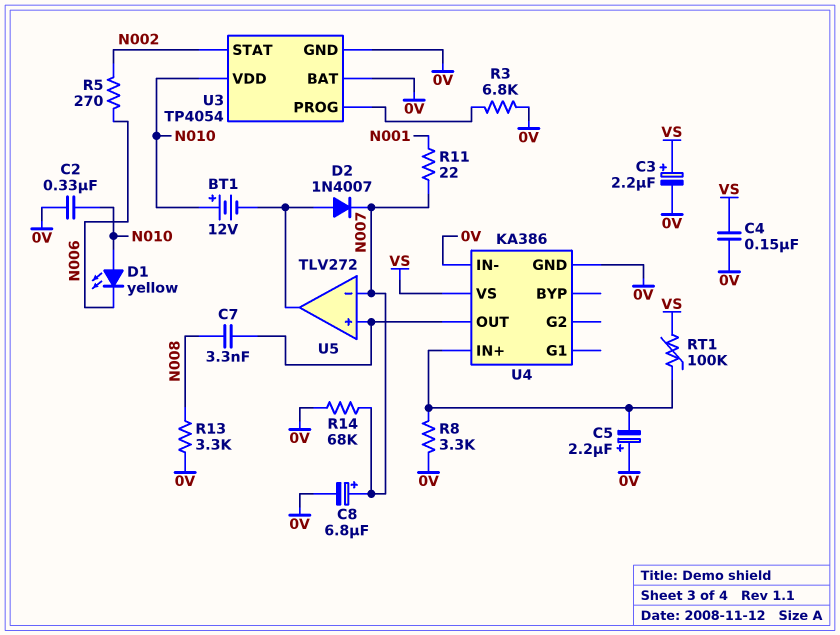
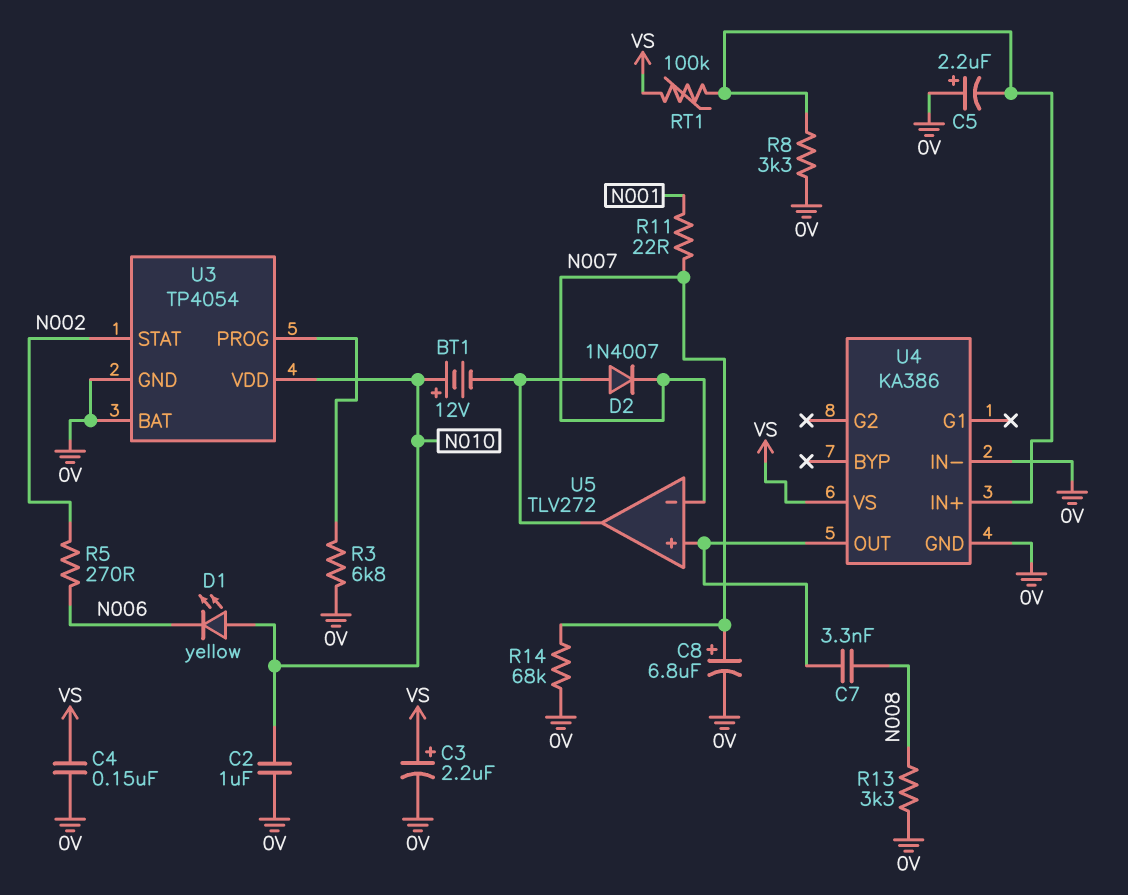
C2: 330nF (0V, N010) -> 1uF (0V, N010)

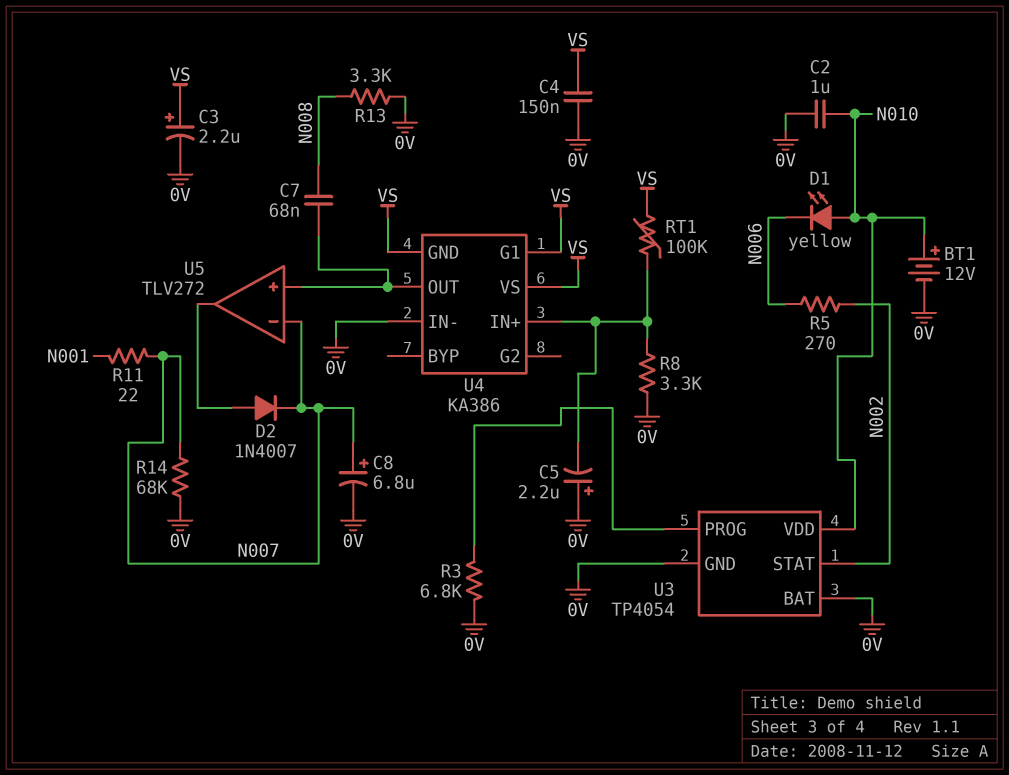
BT1: 12V (plus N010, minus U5/out) -> 12V (plus N010, minus 0V)
C7: 3.3nF (N008, U4/OUT) -> 68nF (N008, U4/OUT)
U4 pin G1: none -> VS
U4 pin GND: 0V -> VS

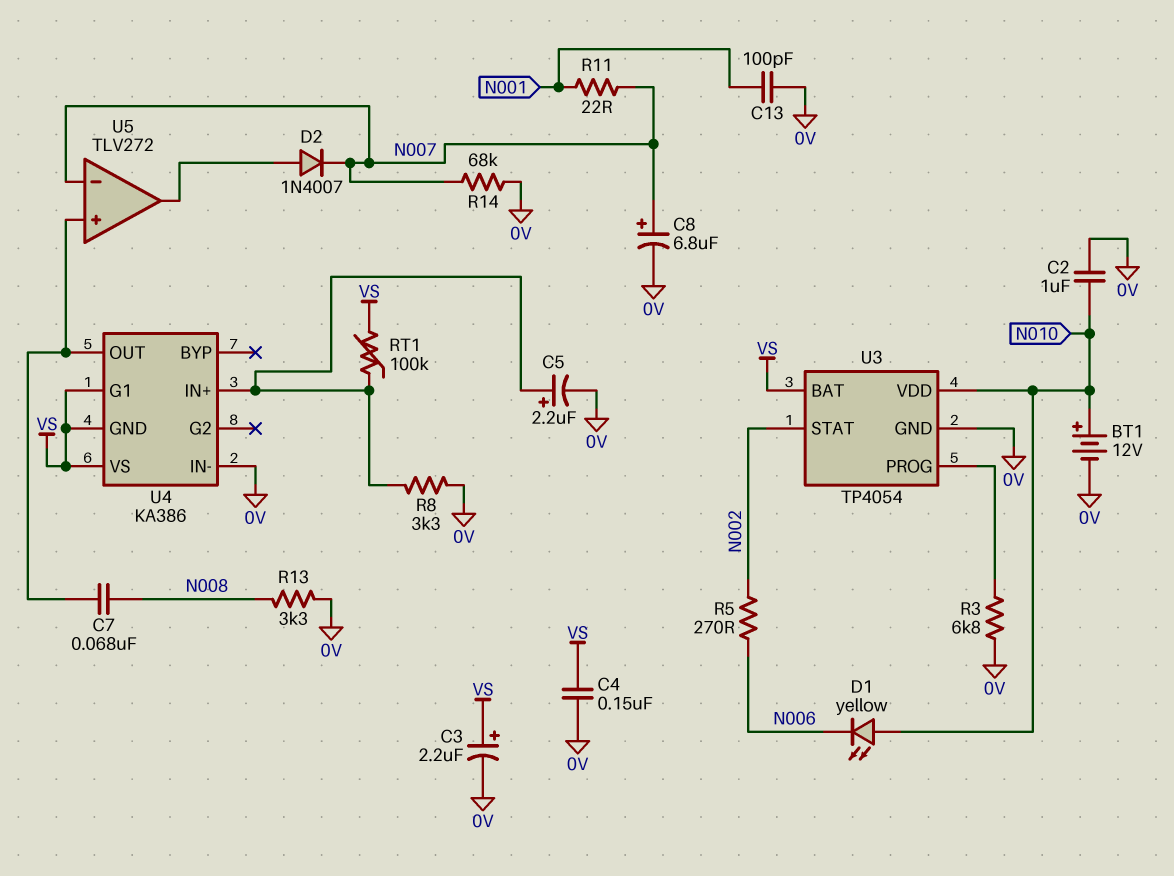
C5: 2.2uF (plus 0V, minus U4/IN+) -> 2.2uF (plus U4/IN+, minus 0V)
C13: none -> 100pF (0V, N001)
U3 pin BAT: 0V -> VS

